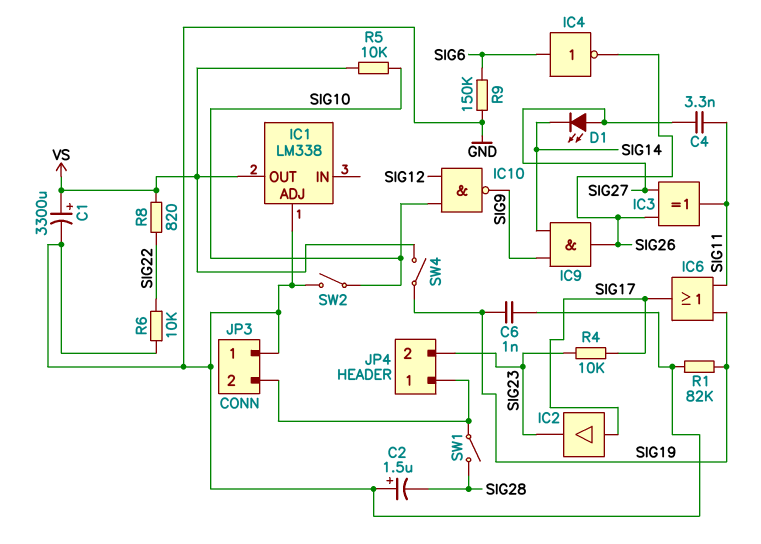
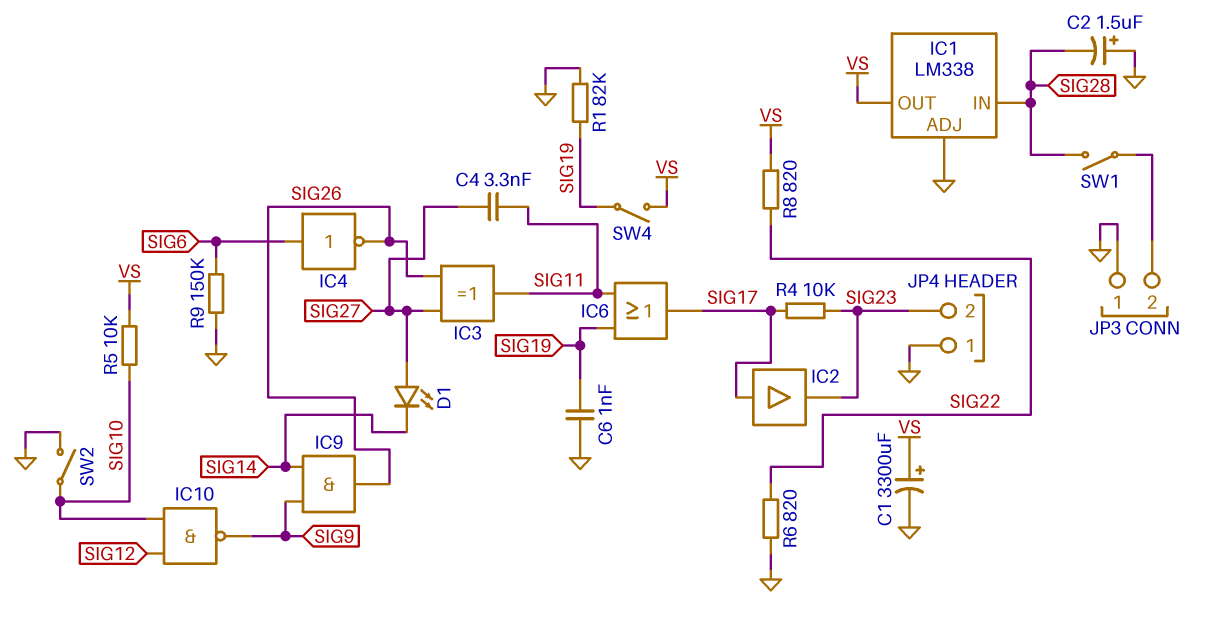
IC1 pin IN: none -> SIG28
JP4 pin 1: JP3/2 -> GND
R6: 10k (GND, SIG22) -> 820 (GND, SIG22)

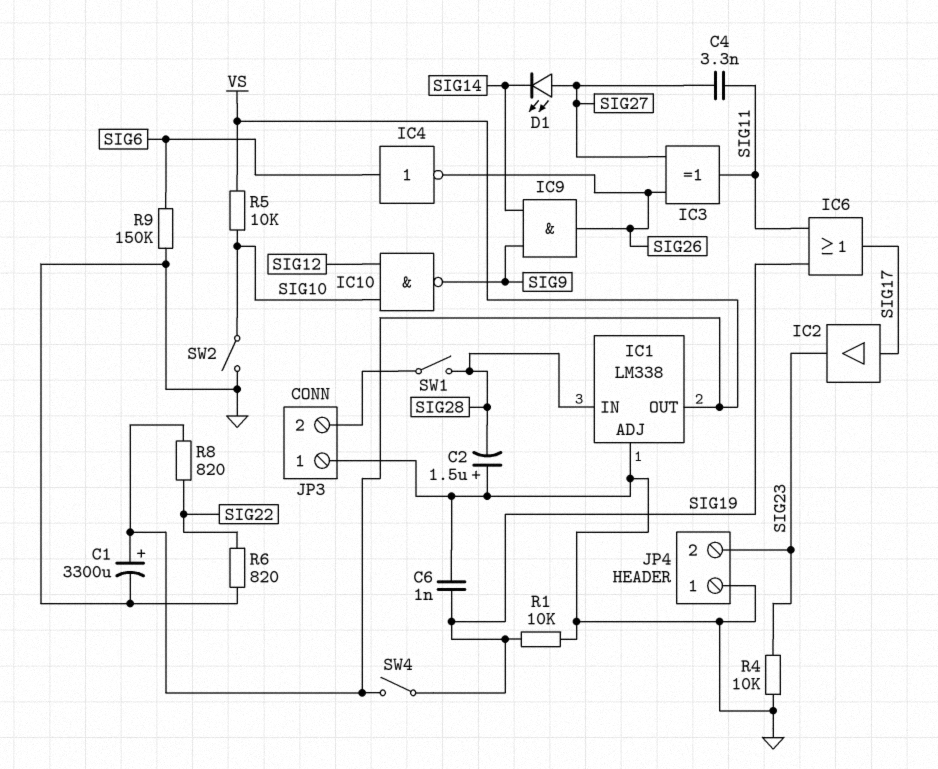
R1: 82k (GND, SIG19) -> 10k (GND, SIG19)
R4: 10k (SIG17, SIG23) -> 10k (GND, SIG23)

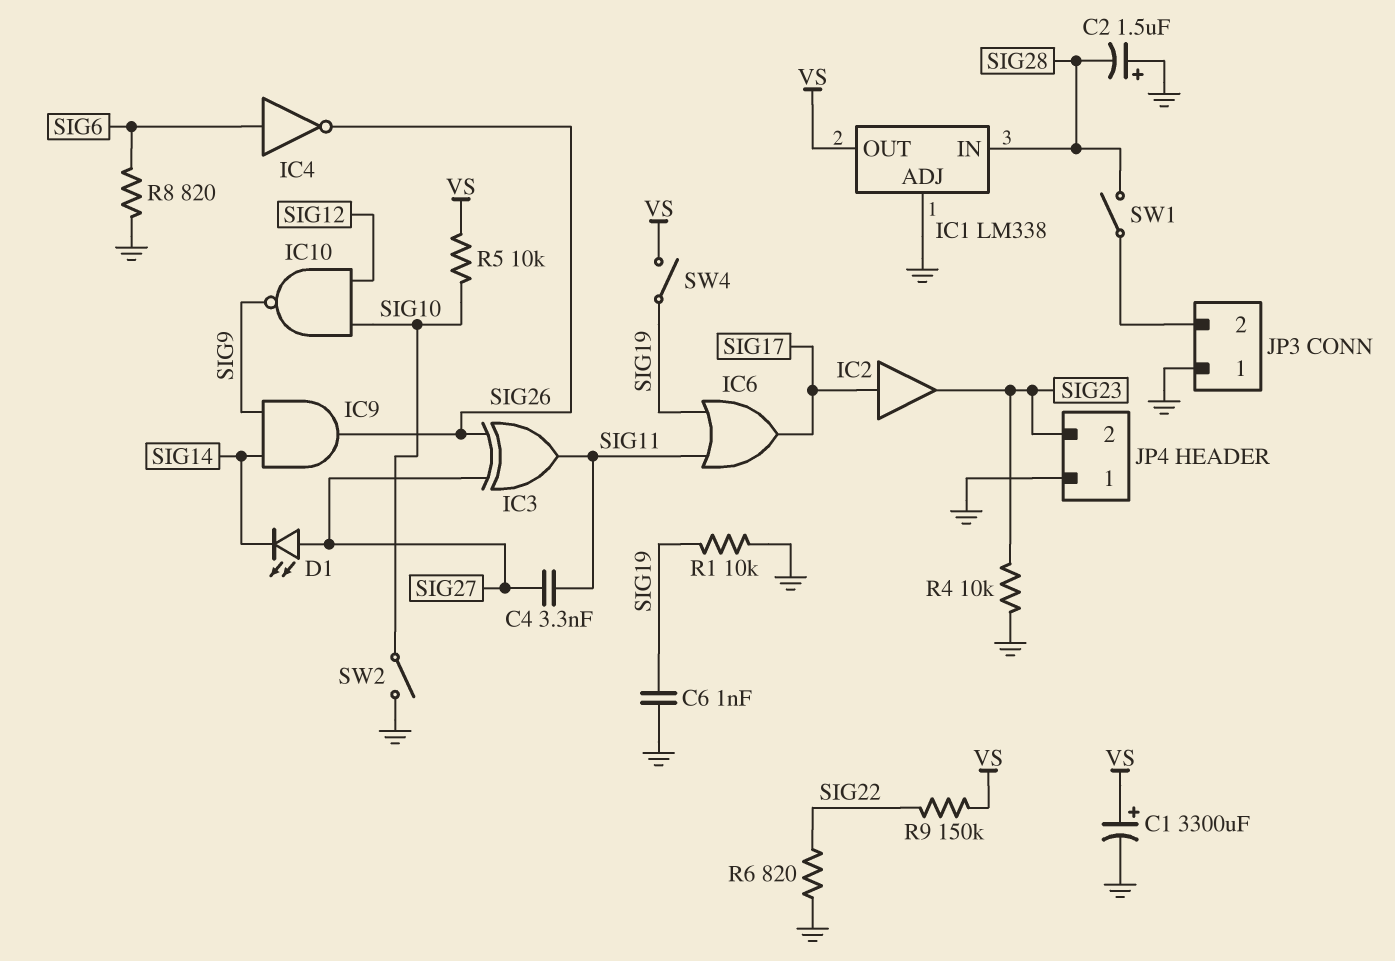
R8: 820 (SIG22, VS) -> 820 (GND, SIG6)
R9: 150k (GND, SIG6) -> 150k (SIG22, VS)

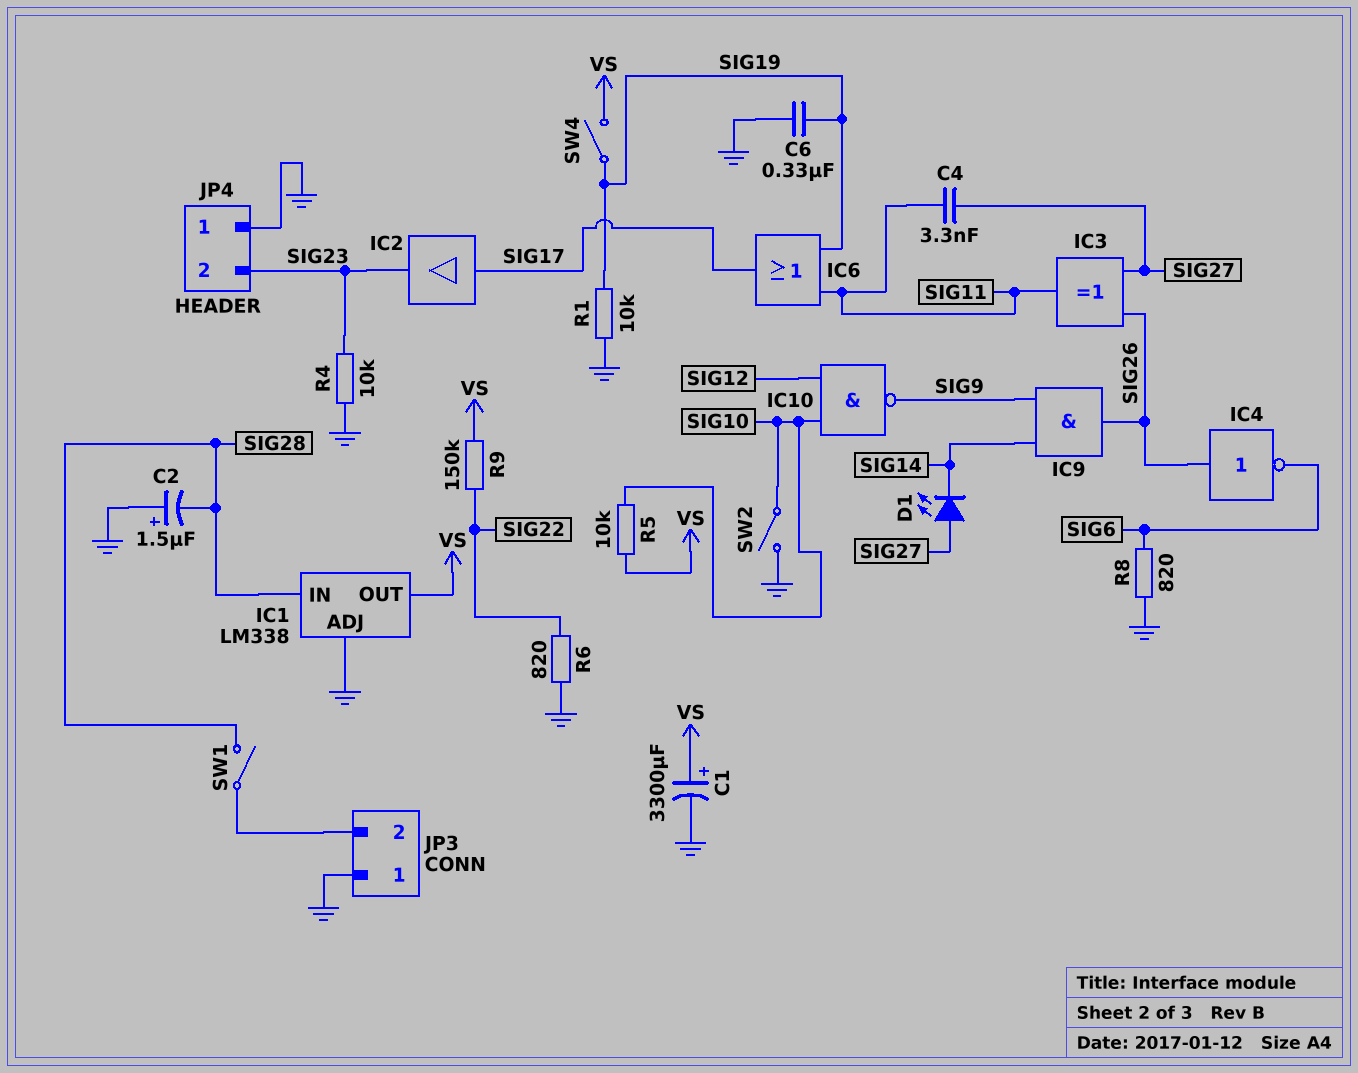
C6: 1nF (GND, SIG19) -> 330nF (GND, SIG19)
IC4: NOT (in SIG6, out SIG26) -> NOT (in SIG26, out SIG6)

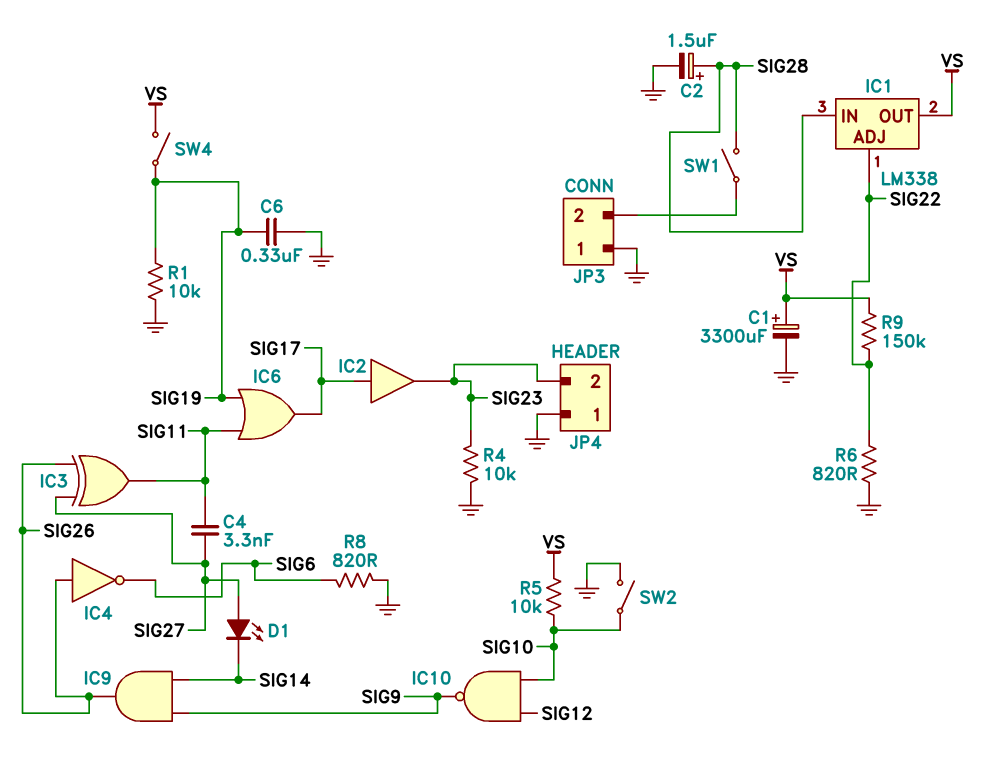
C2: 1.5uF (plus GND, minus SIG28) -> 1.5uF (plus SIG28, minus GND)
IC1 pin ADJ: GND -> SIG22

